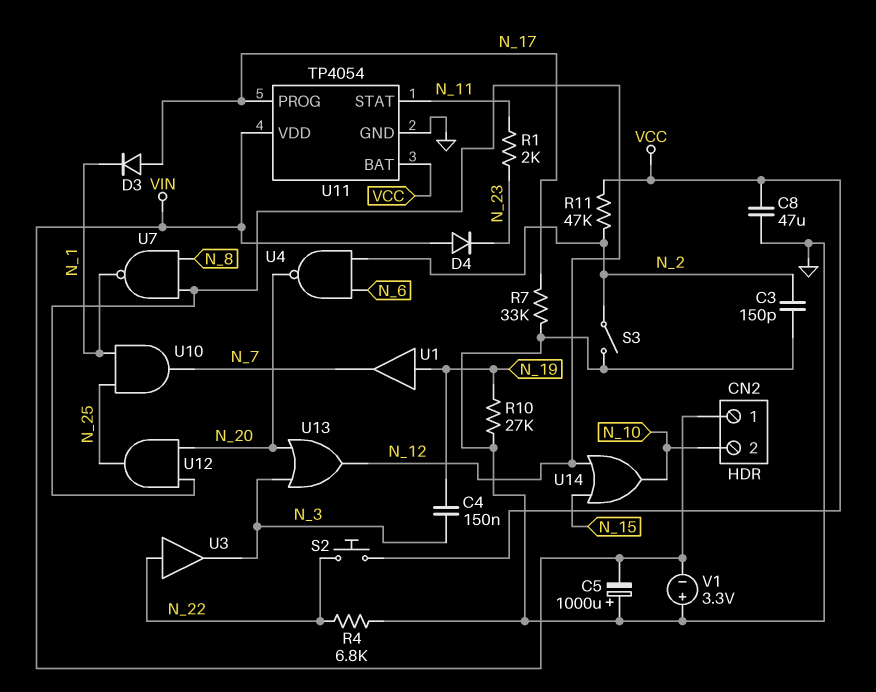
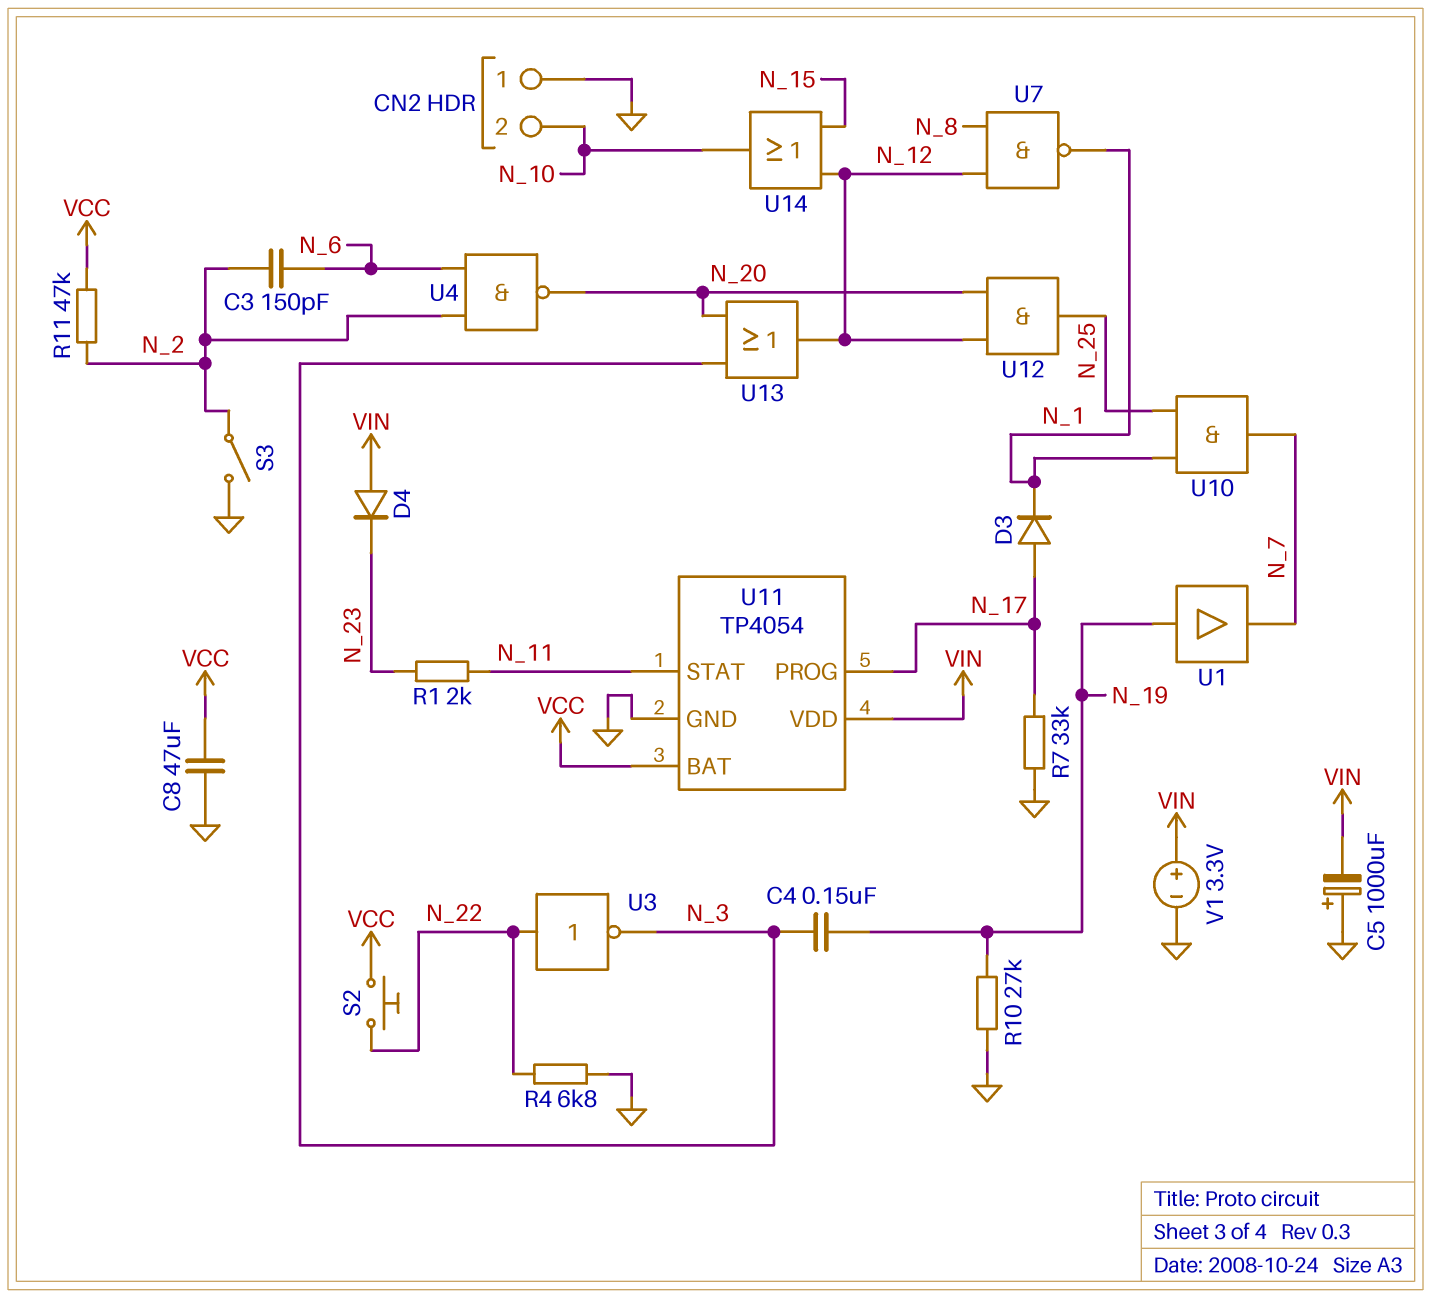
C3: 150pF (GND, N_2) -> 150pF (N_2, N_6)
CN2 pin 1: VIN -> GND
U3: buffer (in N_22, out N_3) -> NOT (in N_22, out N_3)
V1: 3.3V (plus GND, minus VIN) -> 3.3V (plus VIN, minus GND)

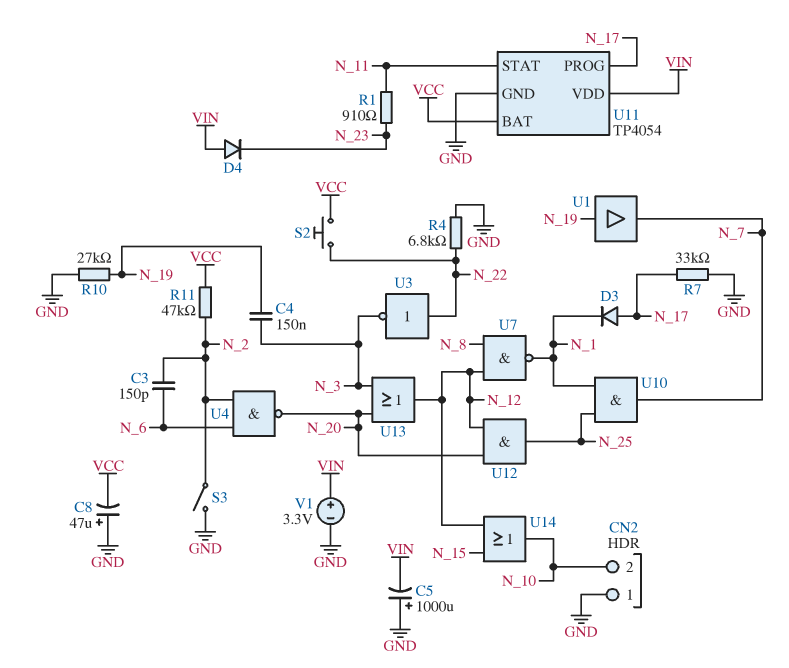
C8: 47uF (GND, VCC) -> 47uF (plus GND, minus VCC)
R1: 2k (N_11, N_23) -> 910 (N_11, N_23)

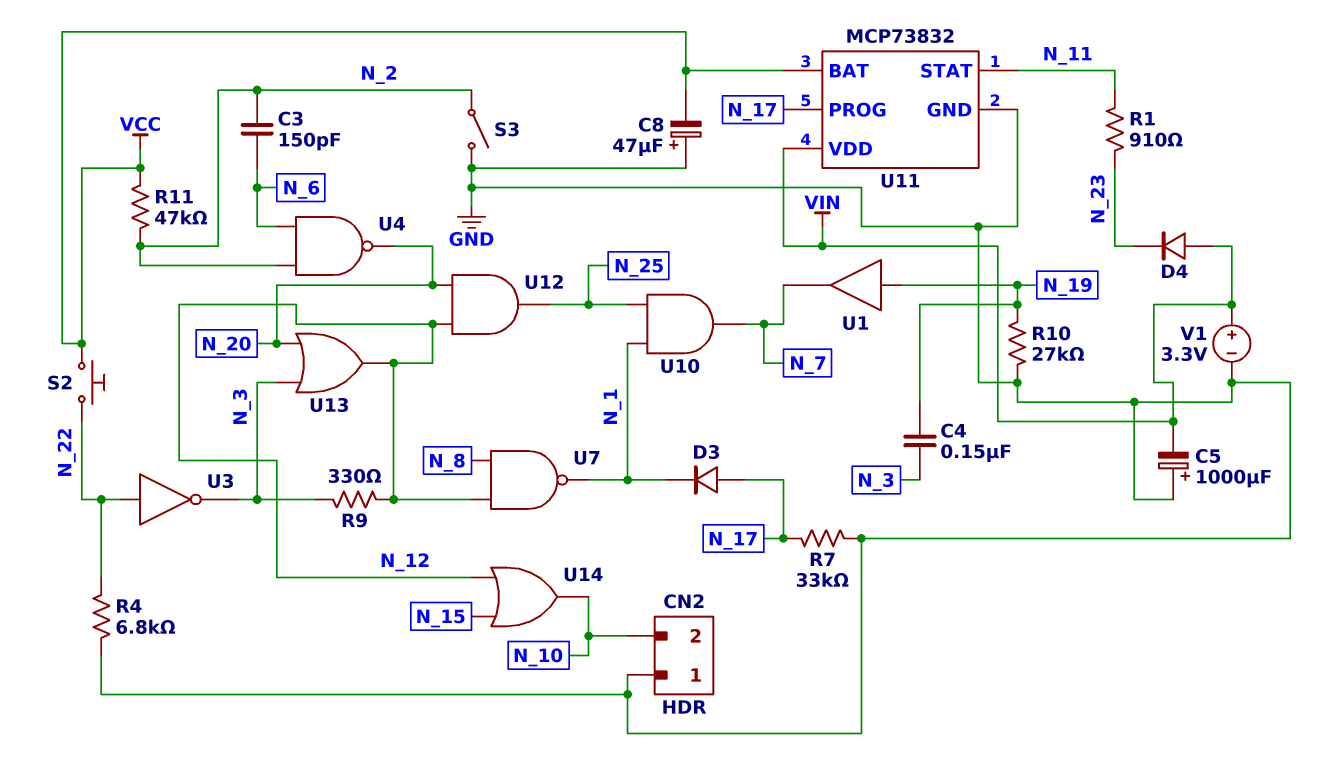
R9: none -> 330 (N_3, N_12)
U11: TP4054 -> MCP73832

